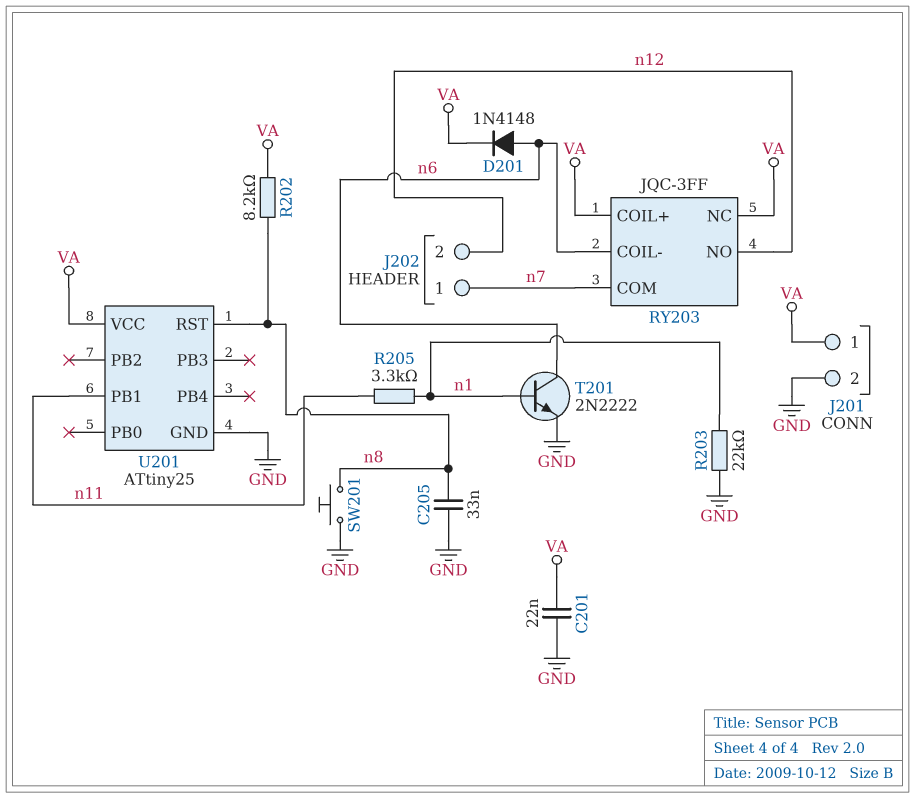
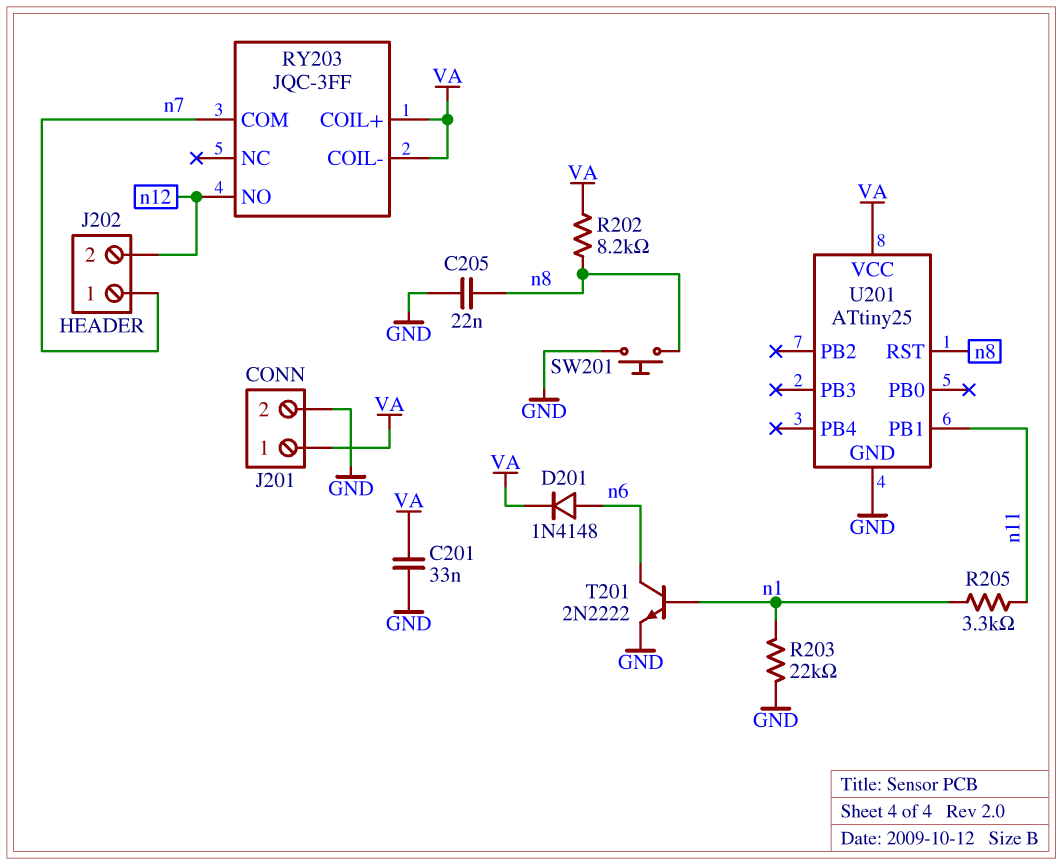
C201: 22nF (GND, VA) -> 33nF (GND, VA)
C205: 33nF (GND, n8) -> 22nF (GND, n8)
RY203 pin COIL-: n6 -> VA
RY203 pin NC: VA -> none

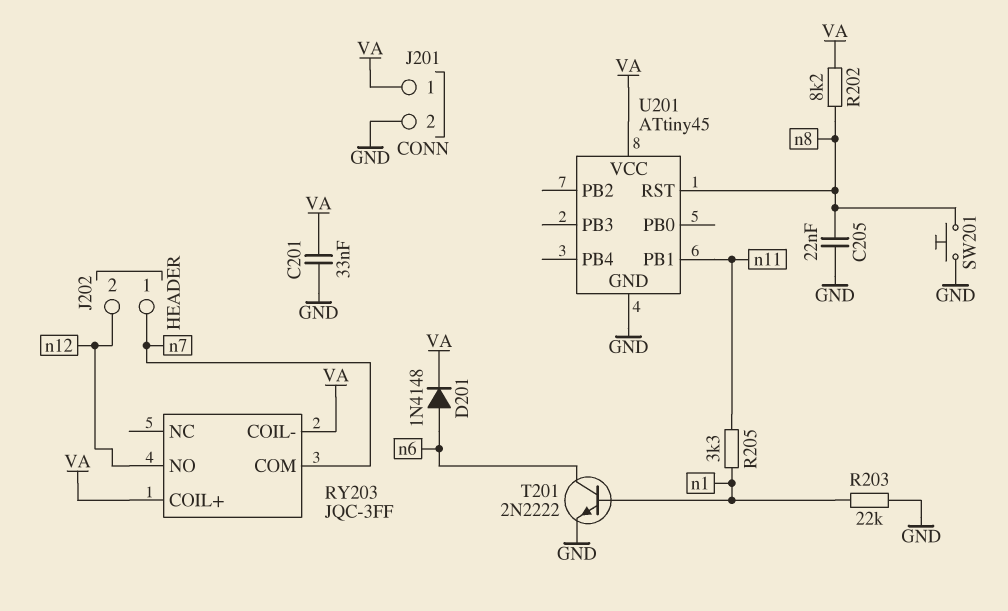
U201: ATtiny25 -> ATtiny45

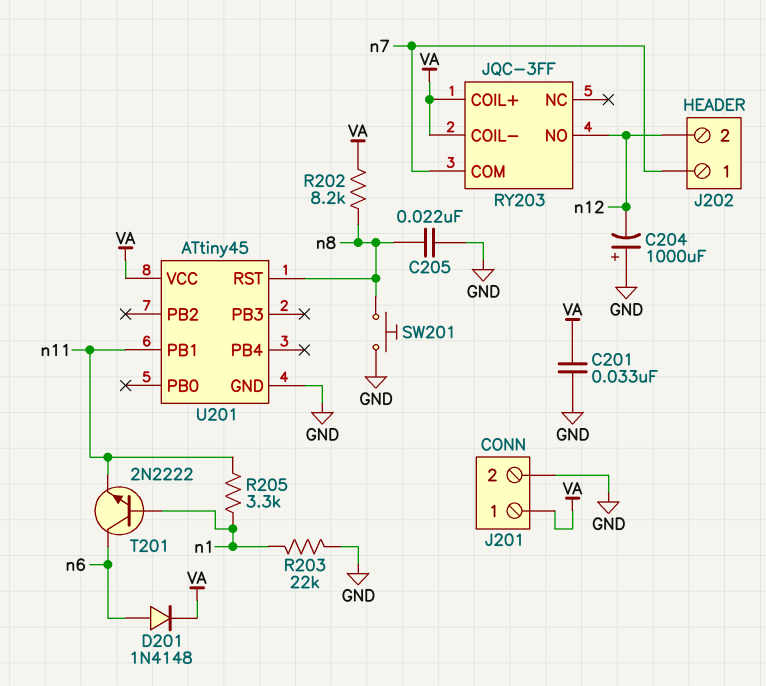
C204: none -> 1000uF (plus GND, minus n12)
T201: NPN 2N2222 (B n1, C n6, E GND) -> NPN 2N2222 (B n1, C n6, E n11)

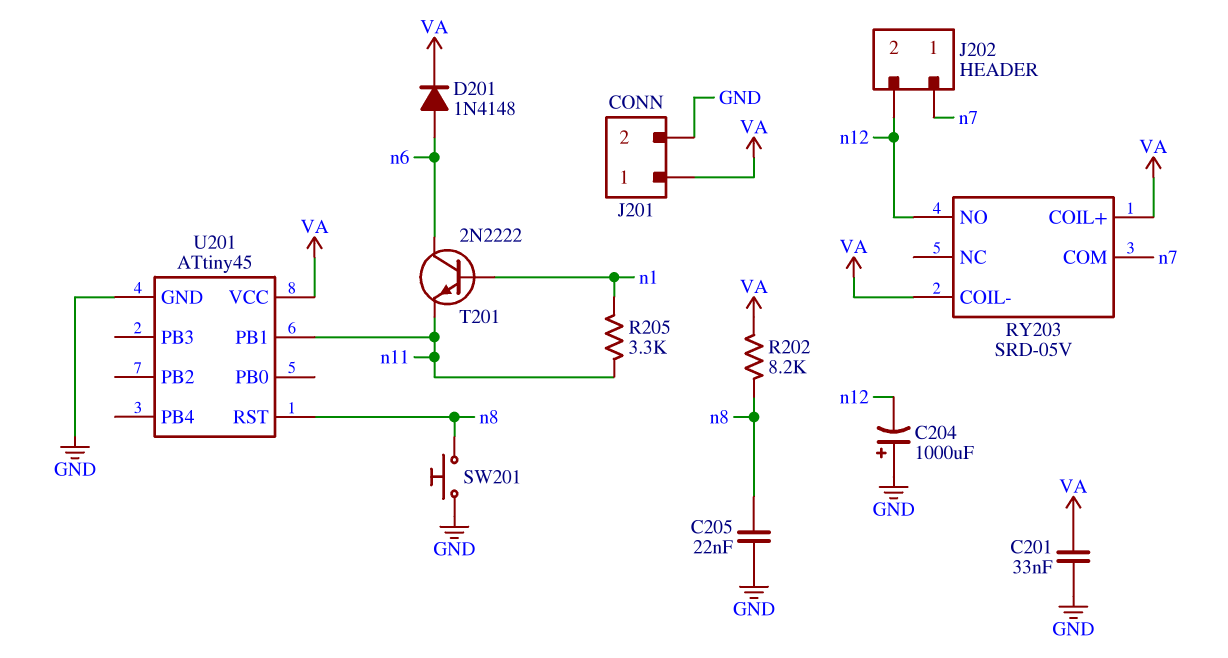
R203: 22k (GND, n1) -> none
RY203: JQC-3FF -> SRD-05V

